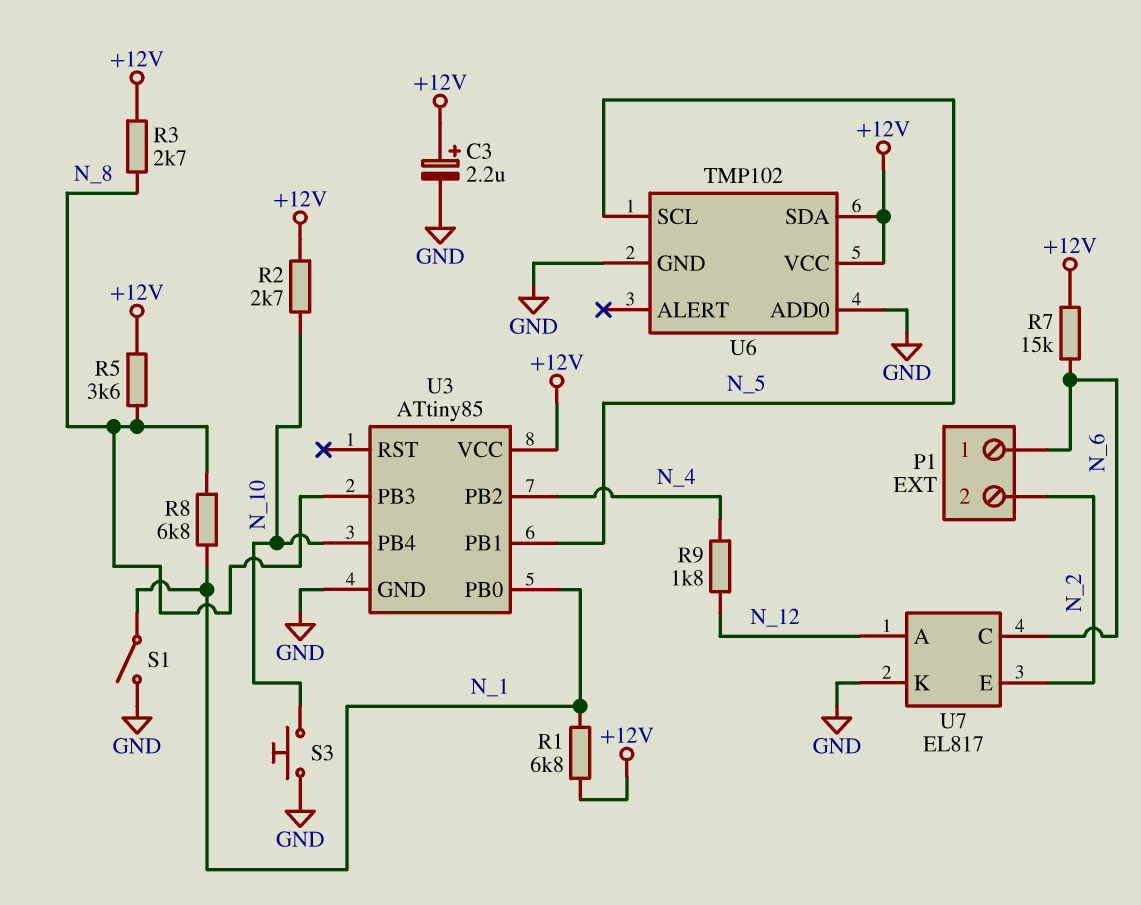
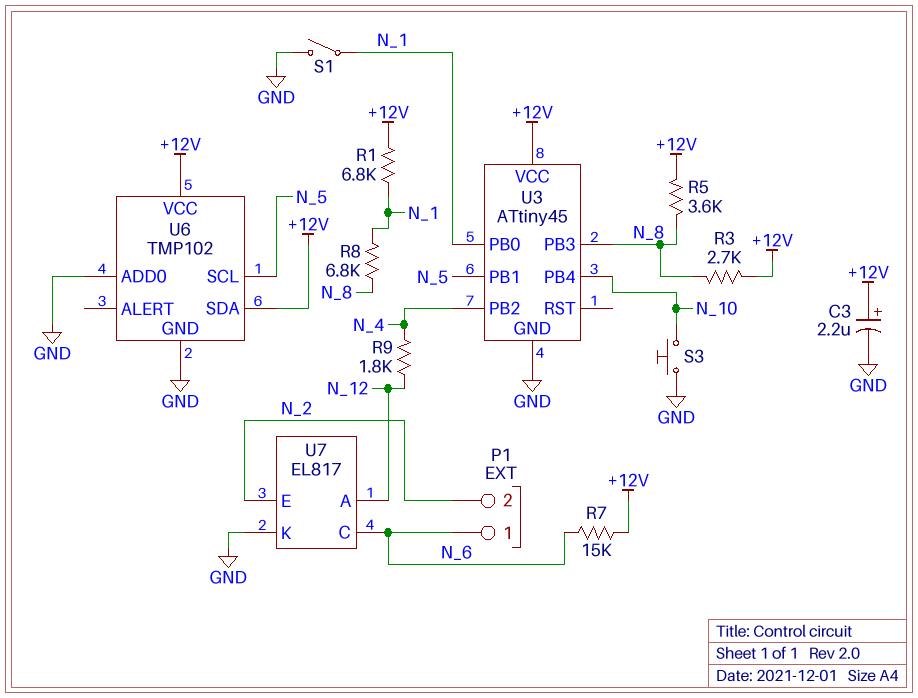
R2: 2.7k (+12V, N_10) -> none
U3: ATtiny85 -> ATtiny45

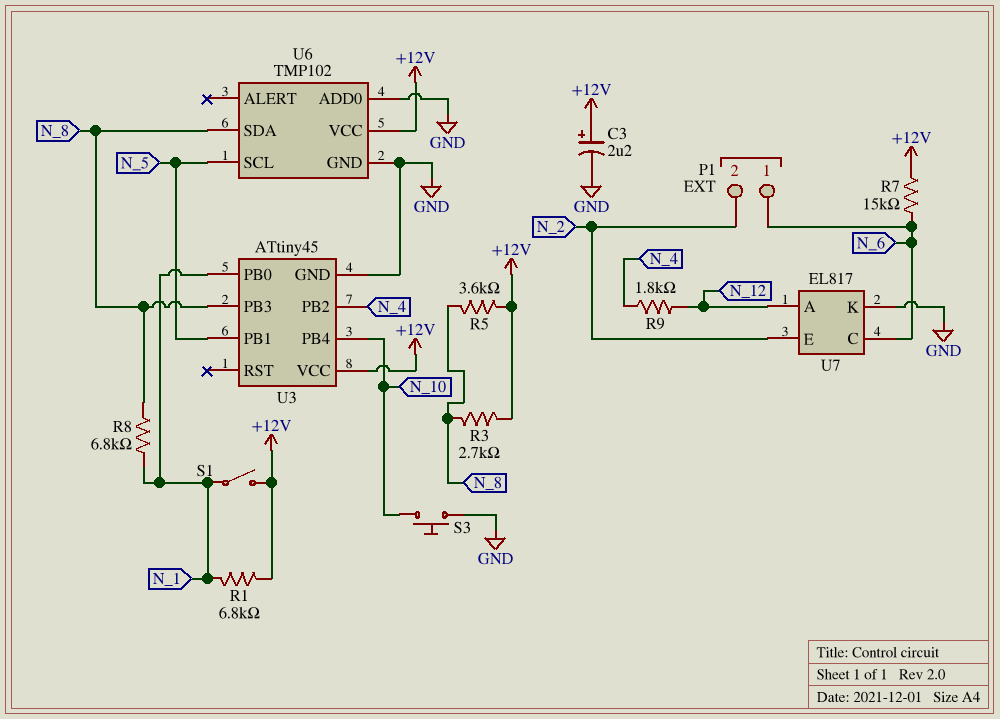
S1: switch (GND, N_1) -> switch (+12V, N_1)
U6 pin SDA: +12V -> N_8

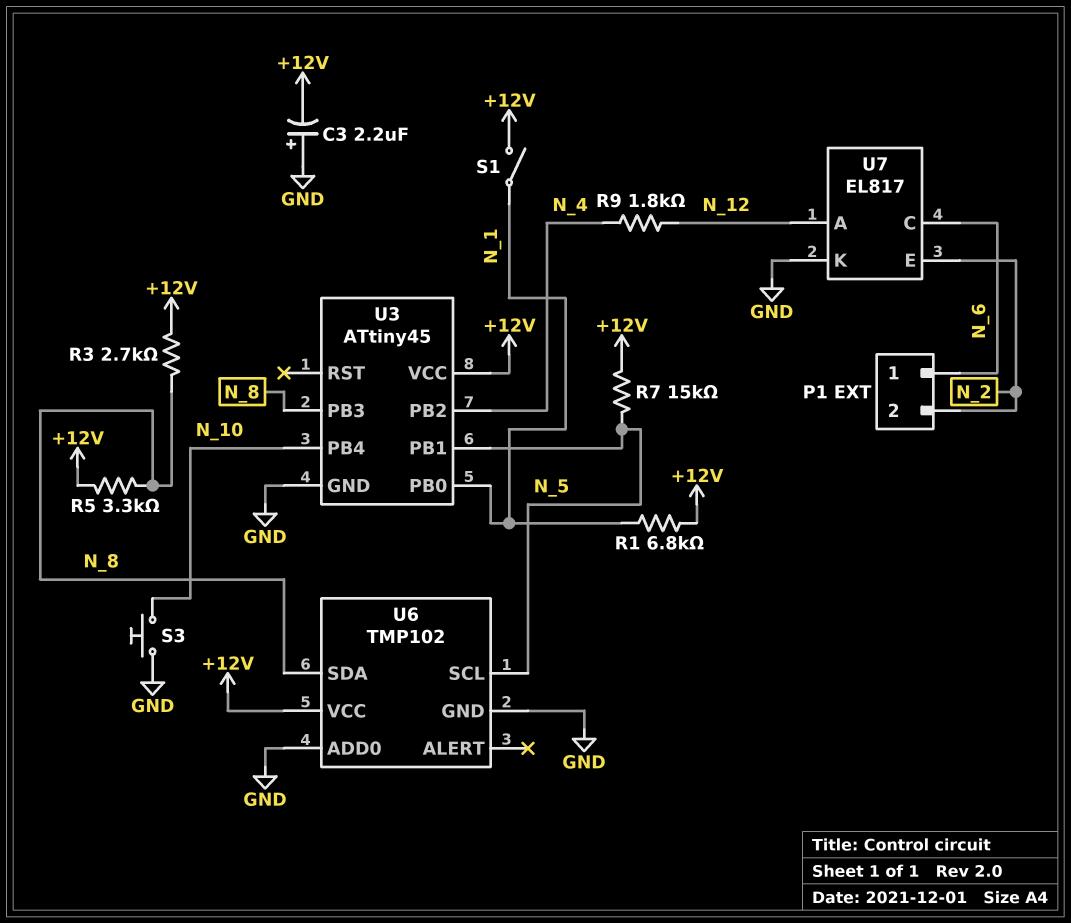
C3: 2.2uF (plus +12V, minus GND) -> 2.2uF (plus GND, minus +12V)
R5: 3.6k (+12V, N_8) -> 3.3k (+12V, N_8)
R7: 15k (+12V, N_6) -> 15k (+12V, N_5)
R8: 6.8k (N_1, N_8) -> none

